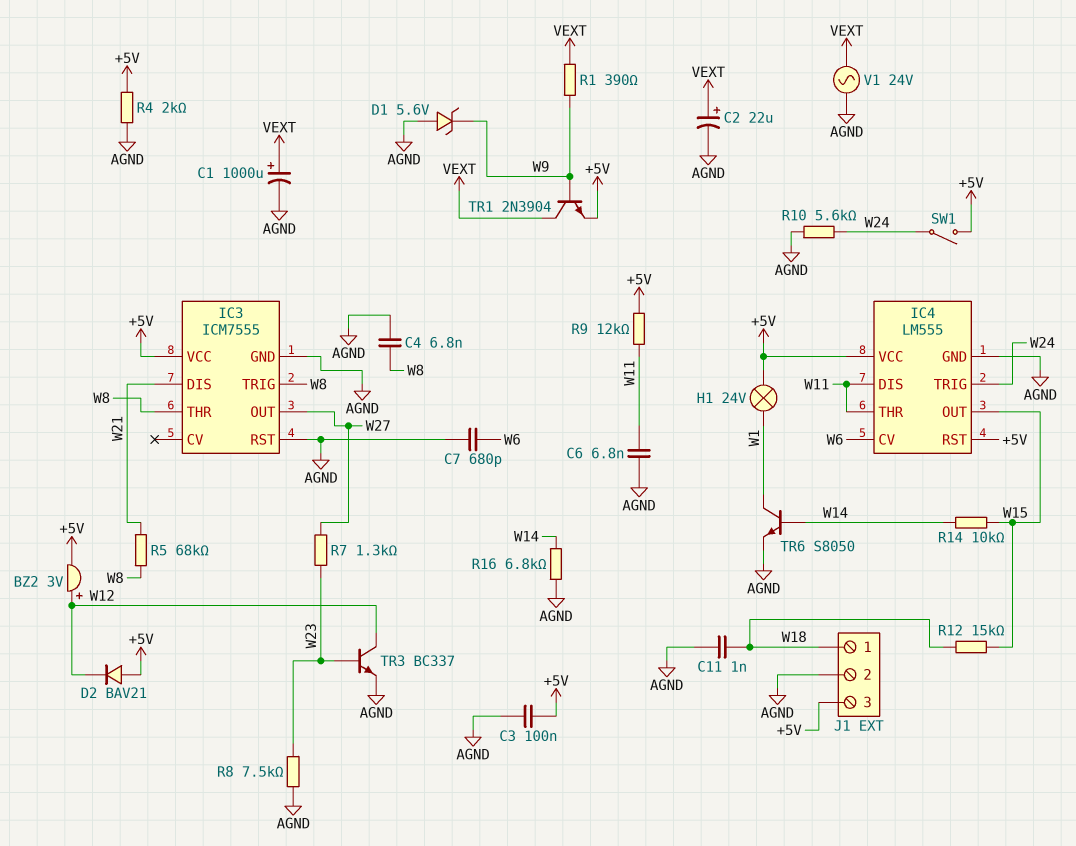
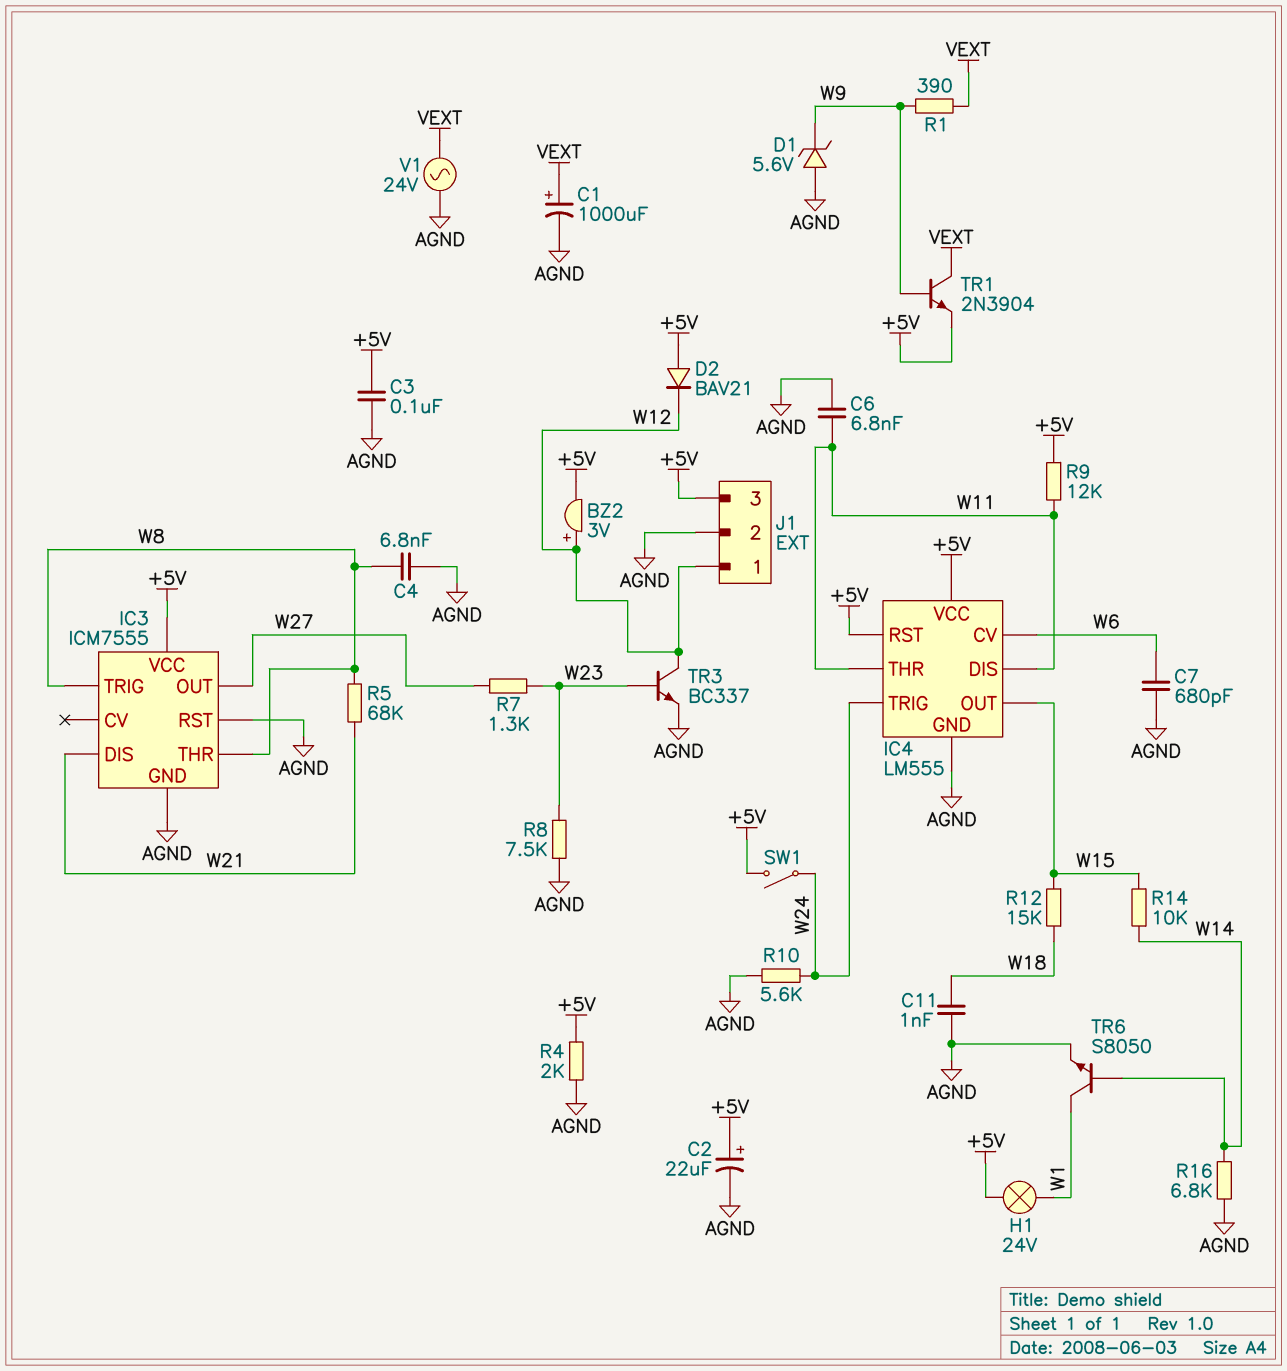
C2: 22uF (plus VEXT, minus AGND) -> 22uF (plus +5V, minus AGND)
J1 pin 1: W18 -> W12

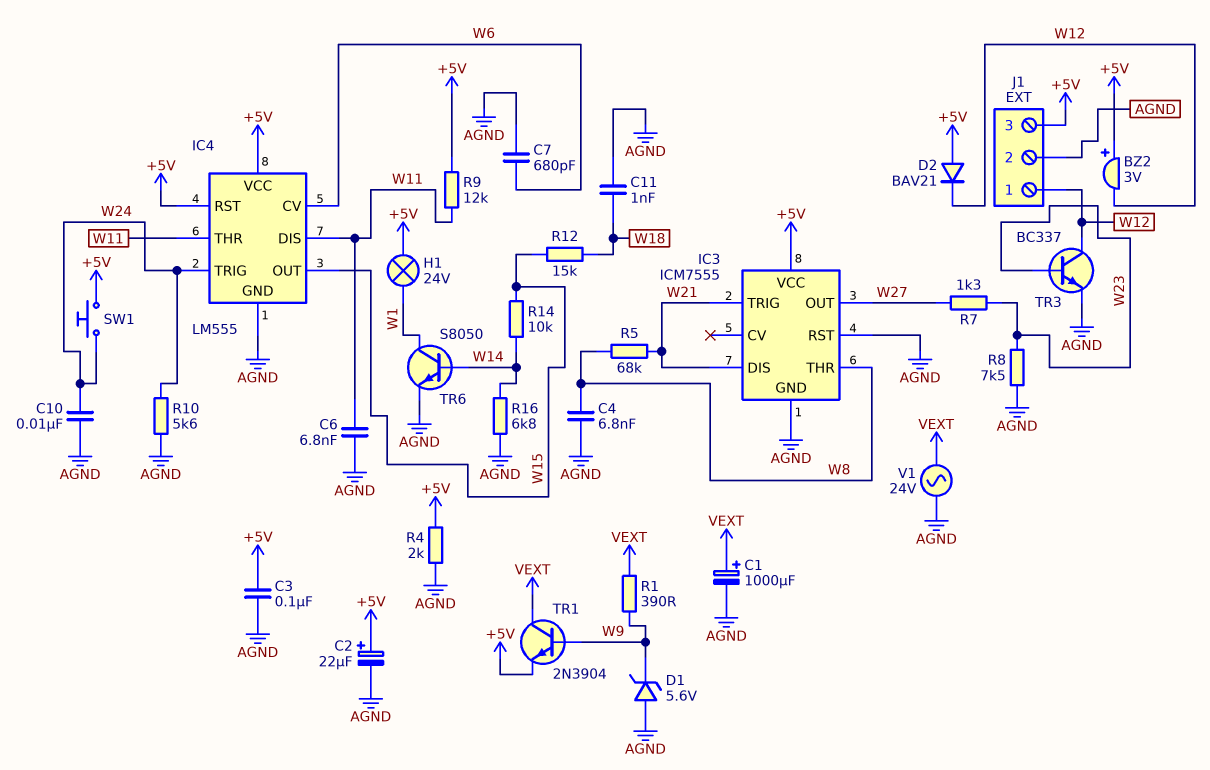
BZ2: buzzer 3V (plus W12, minus +5V) -> buzzer 3V (plus +5V, minus W12)
C10: none -> 10nF (AGND, W24)
IC3 pin TRIG: W8 -> W21
SW1: switch (+5V, W24) -> button (+5V, W24)

